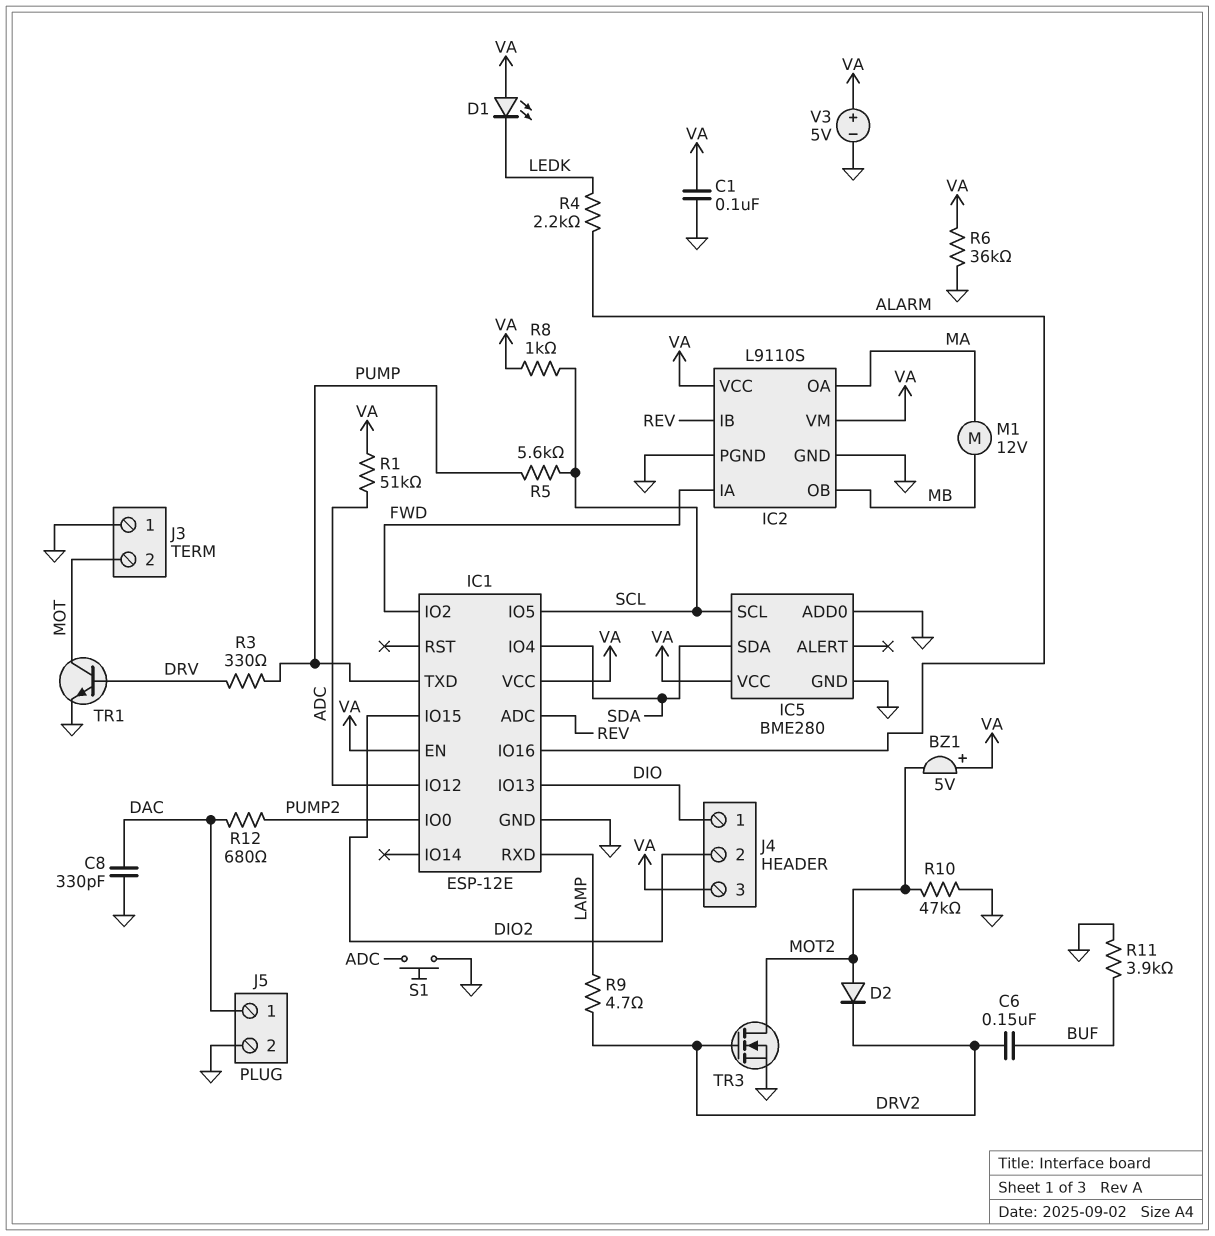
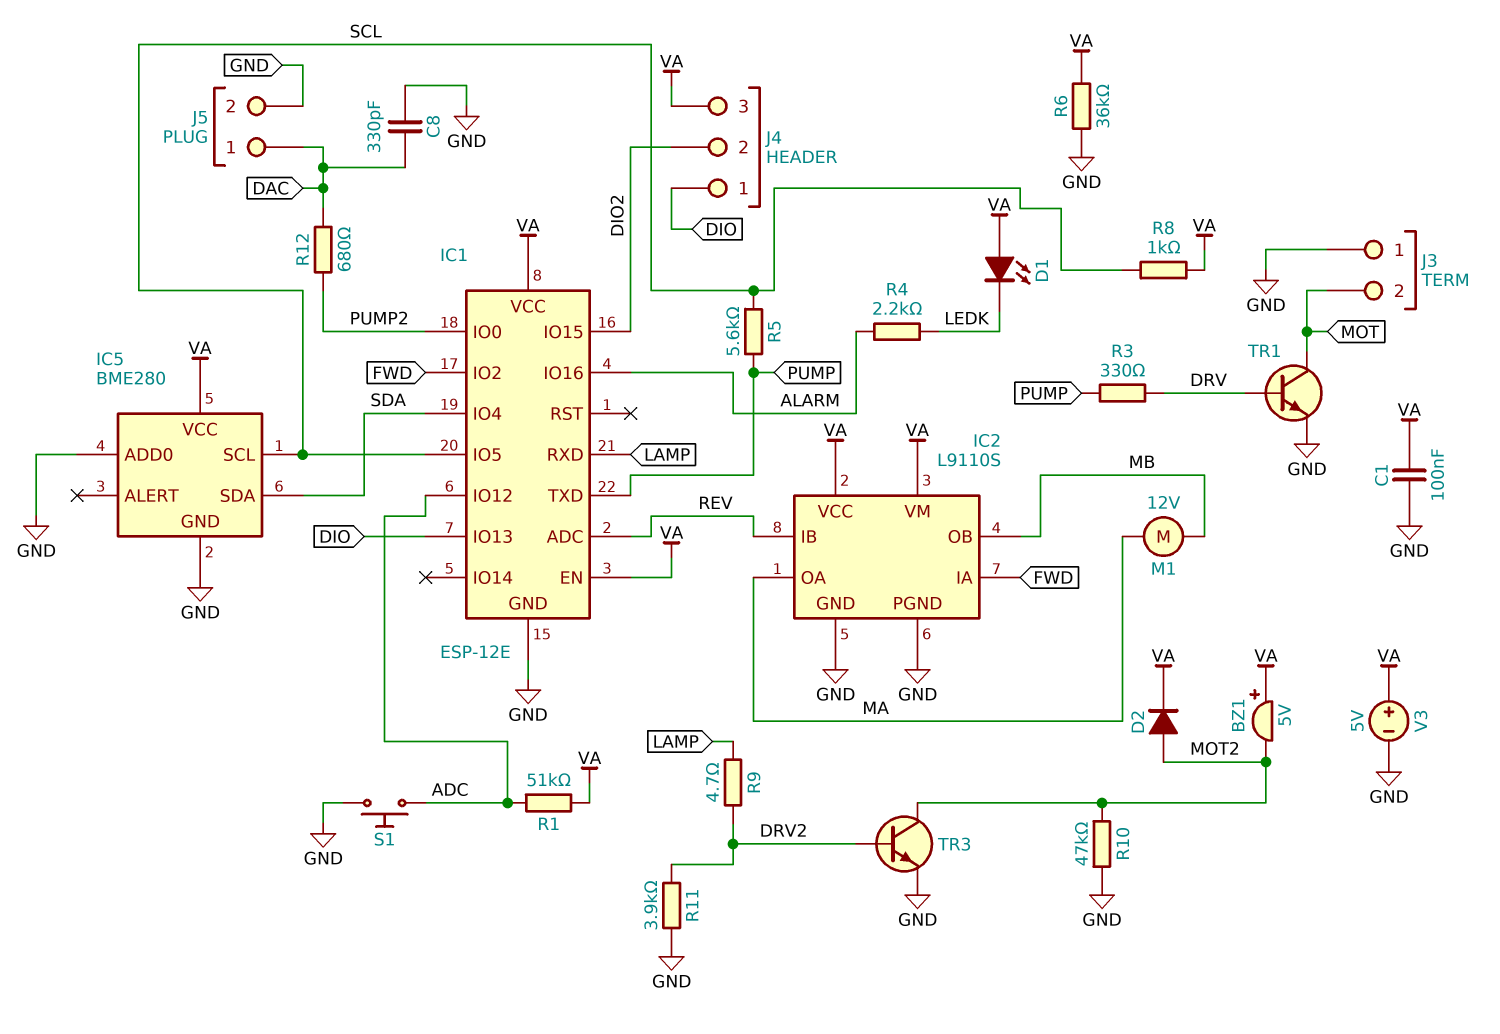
C6: 150nF (BUF, DRV2) -> none
D2: diode (A MOT2, K DRV2) -> diode (A MOT2, K VA)
R11: 3.9k (BUF, GND) -> 3.9k (DRV2, GND)
TR3: NMOS (G DRV2, D MOT2, S GND) -> NPN (B DRV2, C MOT2, E GND)

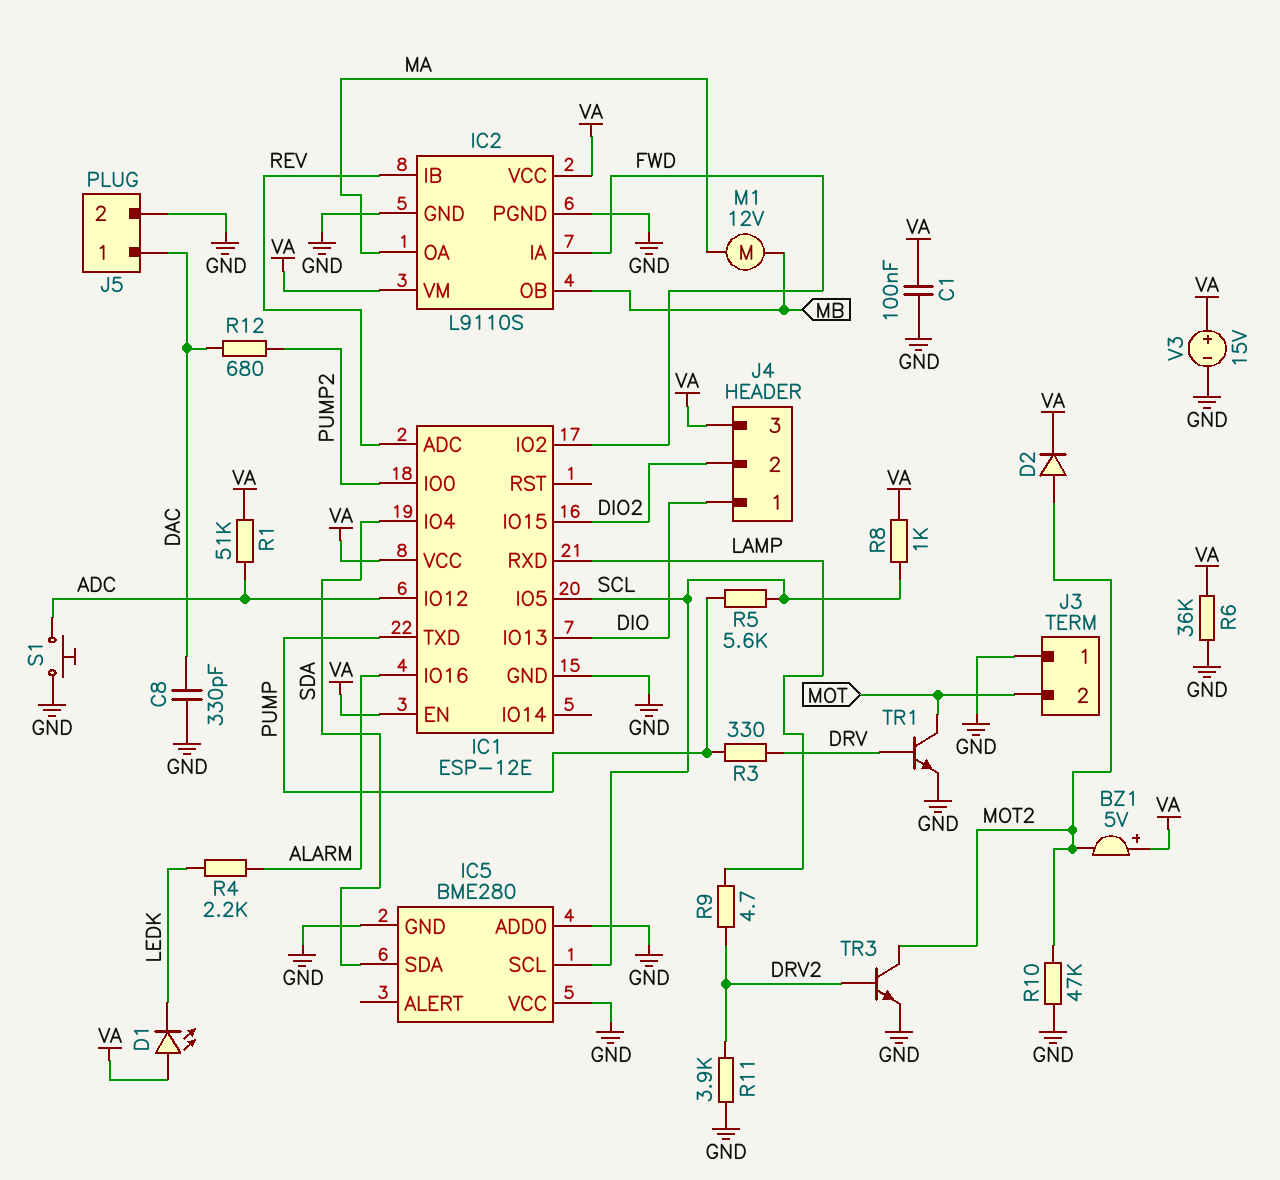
IC5 pin VCC: VA -> GND
V3: 5V (plus VA, minus GND) -> 15V (plus VA, minus GND)

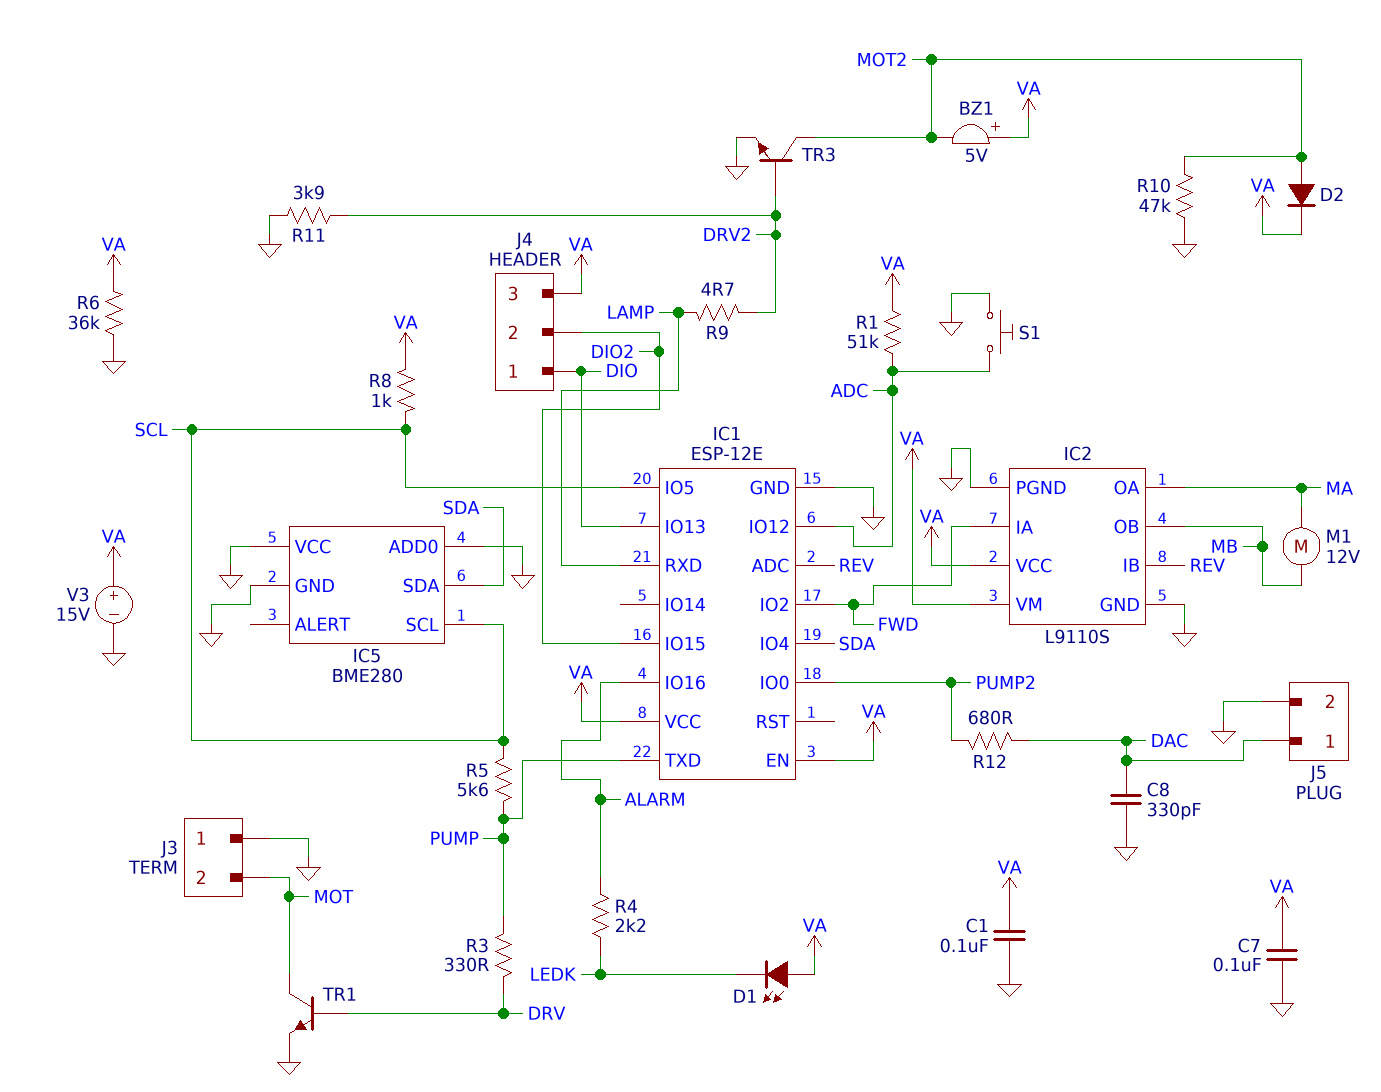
C7: none -> 100nF (GND, VA)

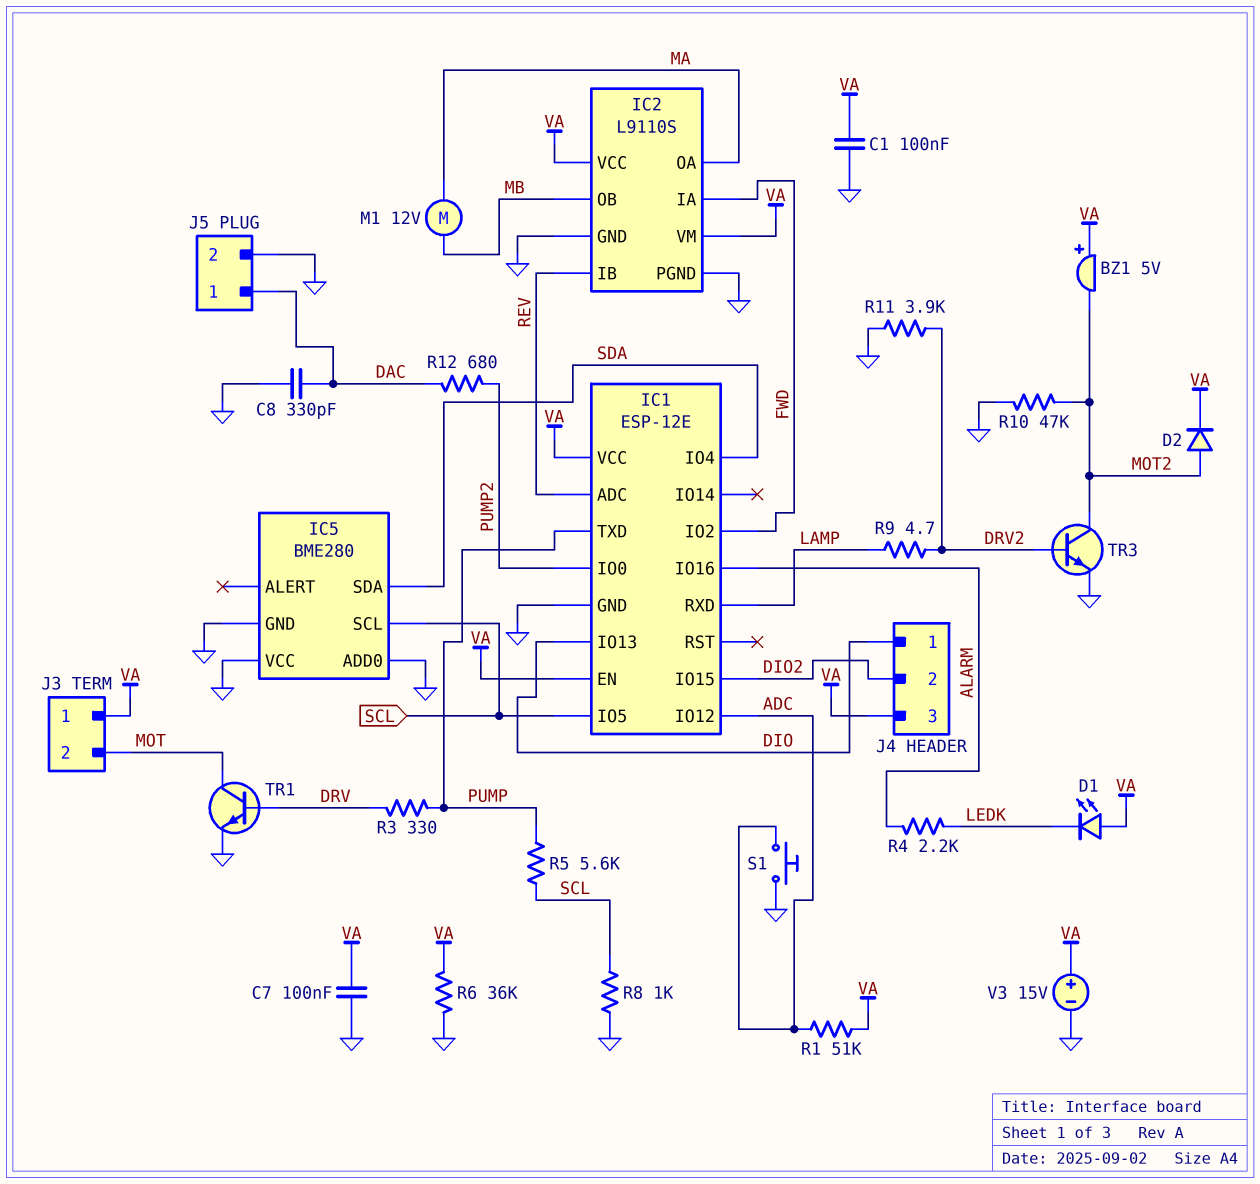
J3 pin 1: GND -> VA
R8: 1k (SCL, VA) -> 1k (GND, SCL)

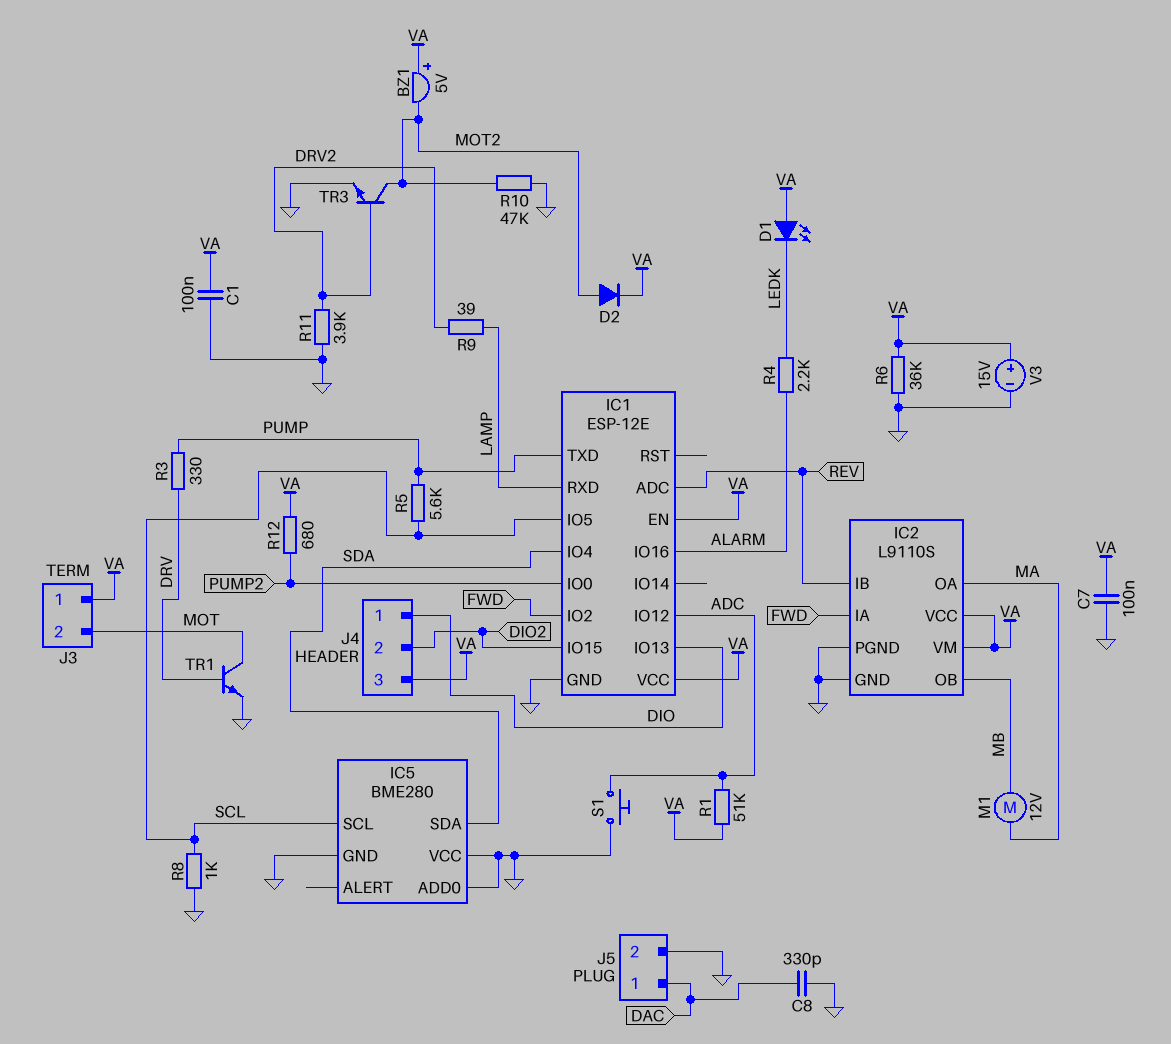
R9: 4.7 (DRV2, LAMP) -> 39 (DRV2, LAMP)
R12: 680 (DAC, PUMP2) -> 680 (PUMP2, VA)

